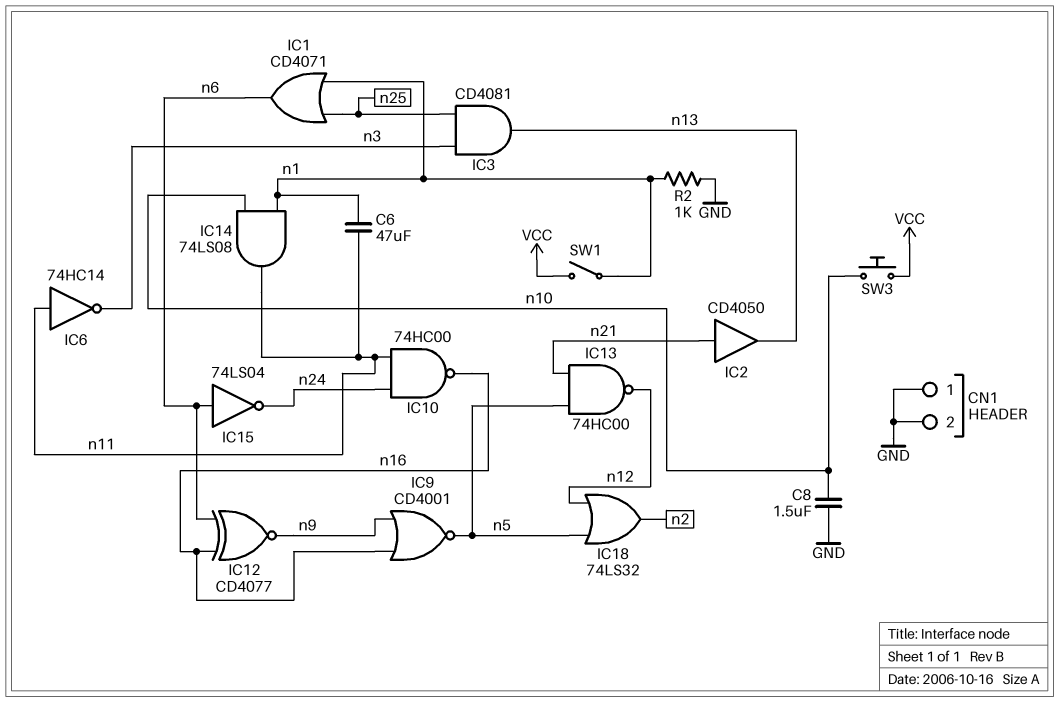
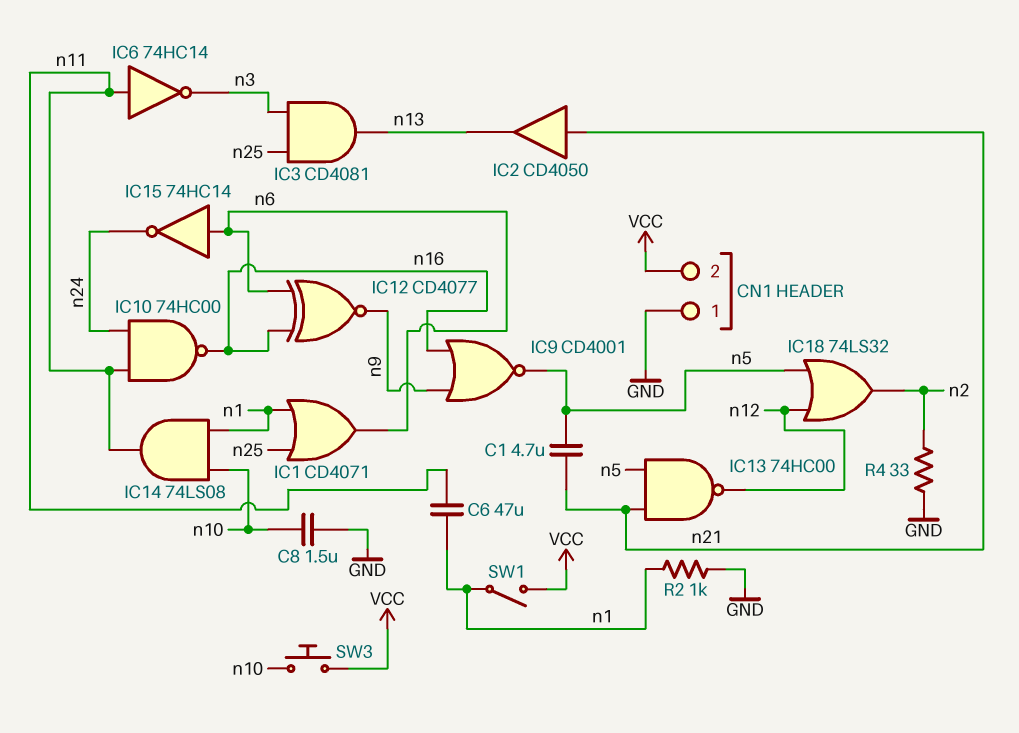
C1: none -> 4.7uF (n5, n21)
CN1 pin 2: GND -> VCC
IC15: NOT 74LS04 (in n6, out n24) -> NOT 74HC14 (in n6, out n24)
R4: none -> 33 (GND, n2)

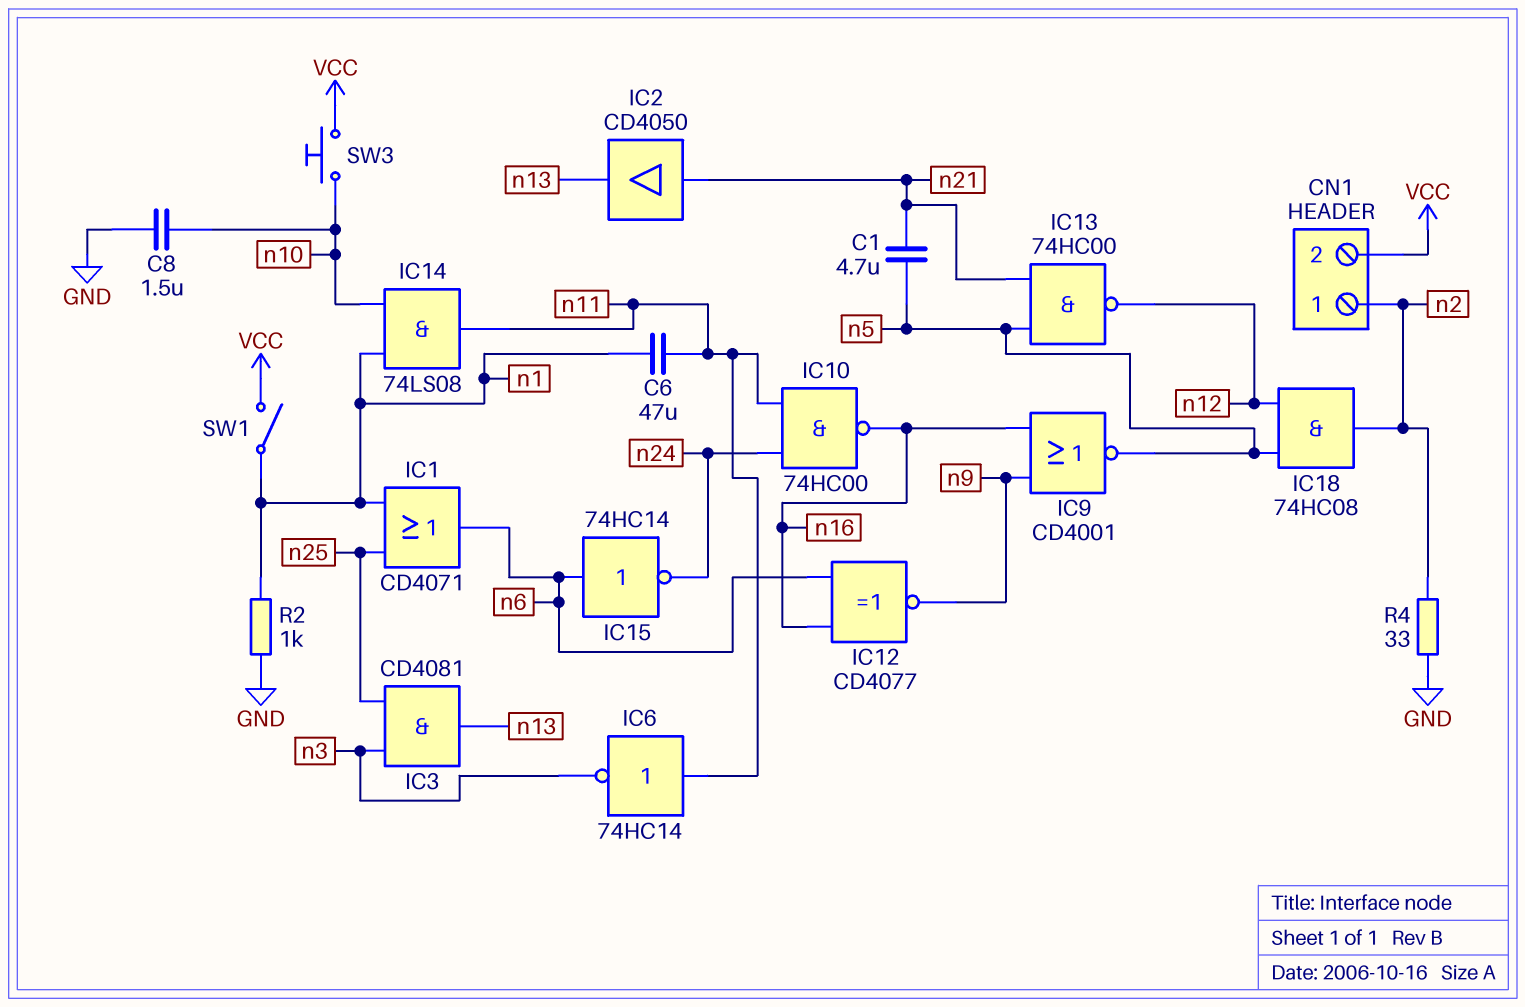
CN1 pin 1: GND -> n2
IC18: OR 74LS32 (in n5, in n12, out n2) -> AND 74HC08 (in n5, in n12, out n2)

